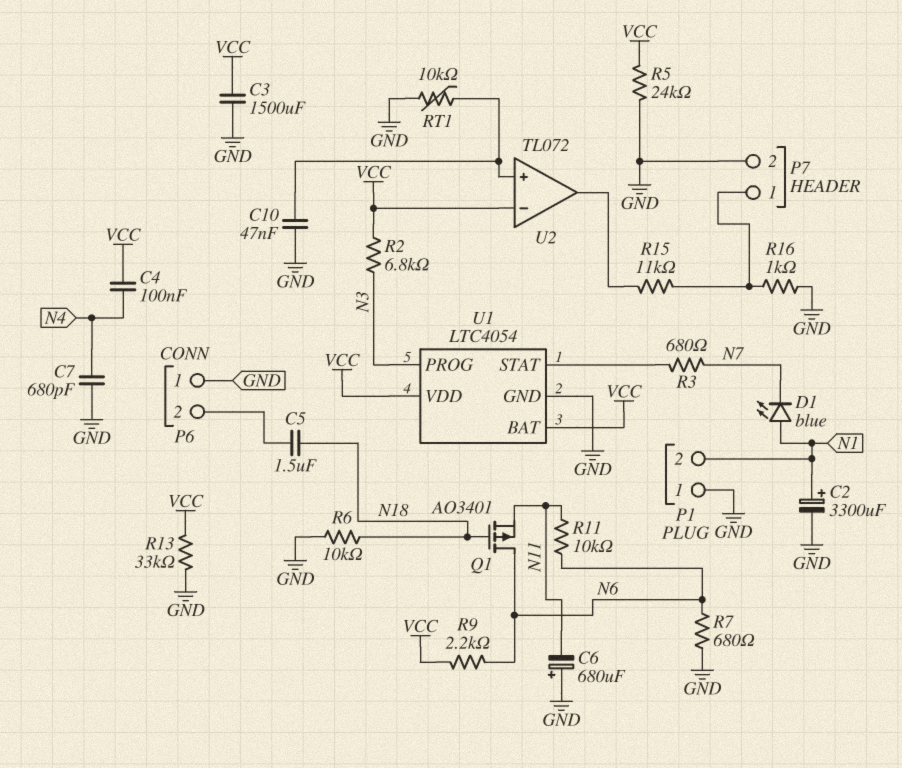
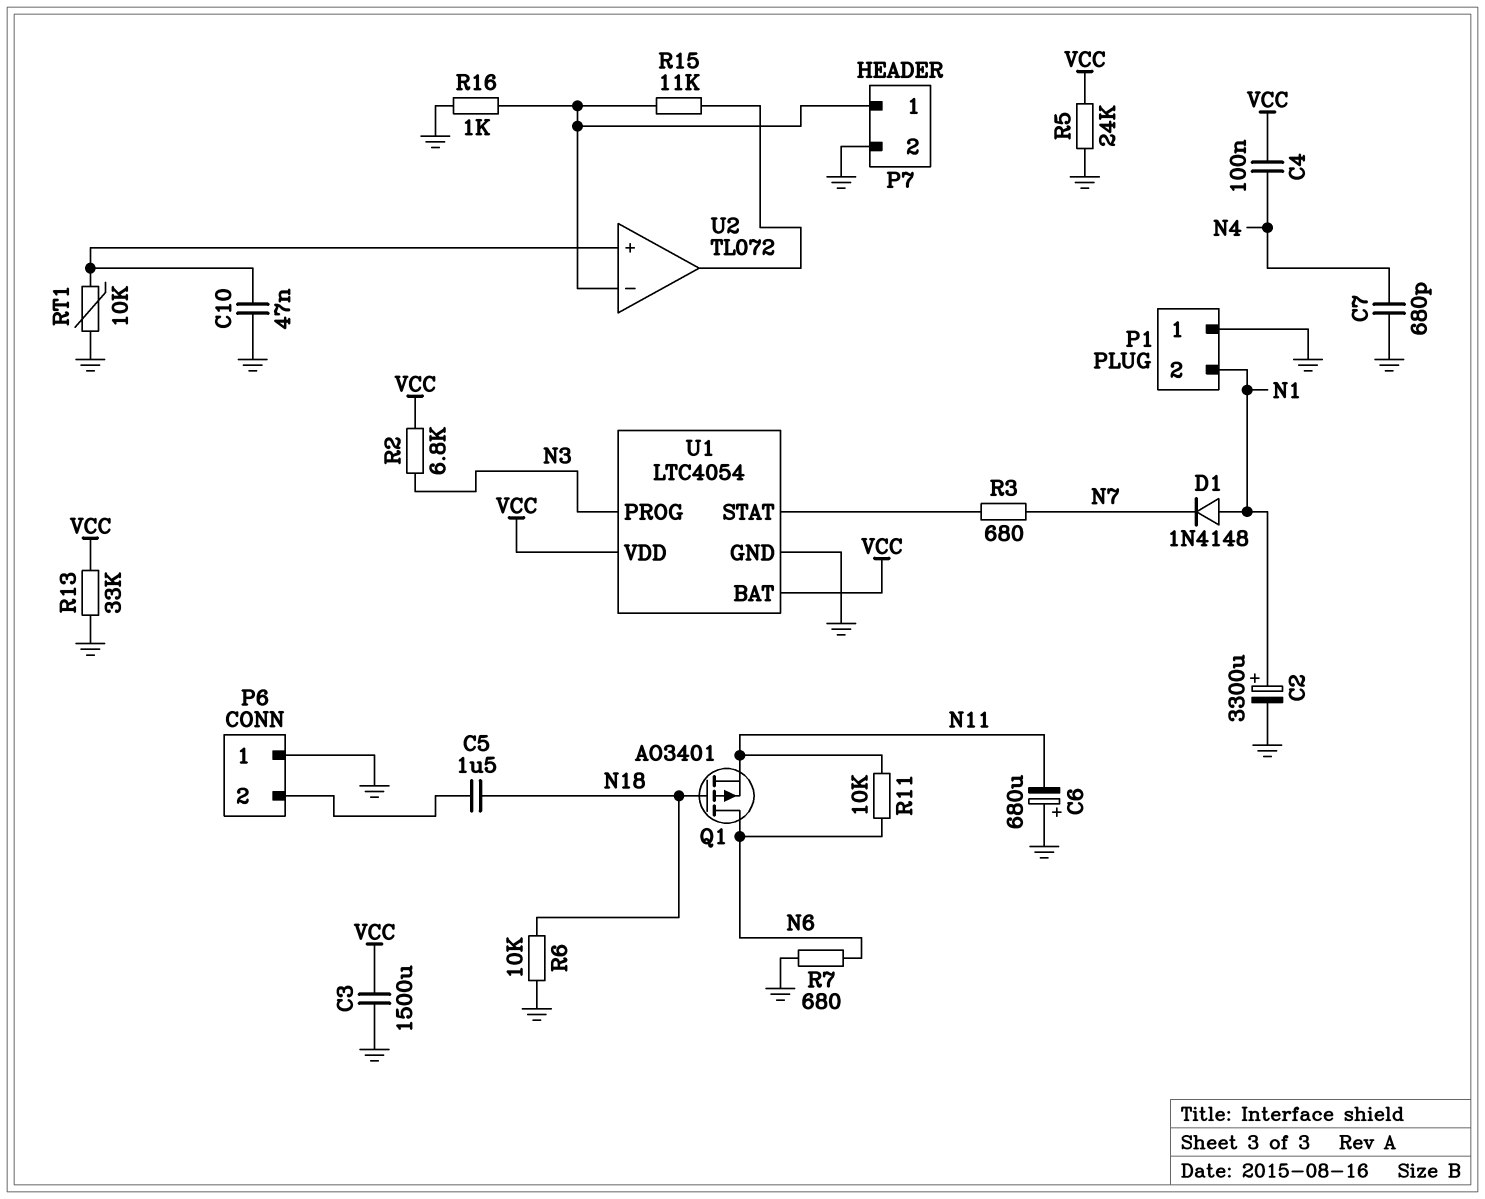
D1: LED blue (A N1, K N7) -> diode 1N4148 (A N1, K N7)
R9: 2.2k (N6, VCC) -> none
U2 pin in-: VCC -> P7/1

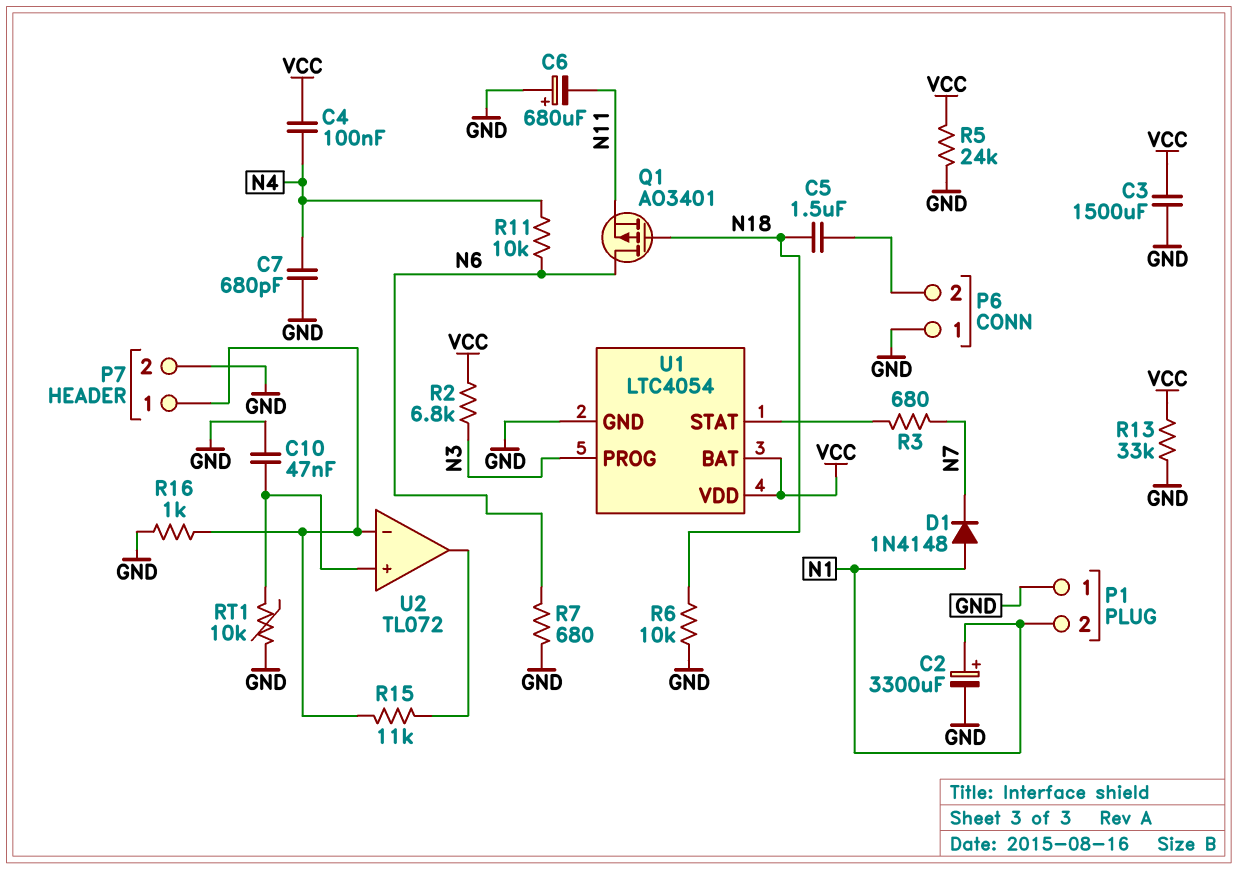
R11: 10k (N6, N11) -> 10k (N4, N6)

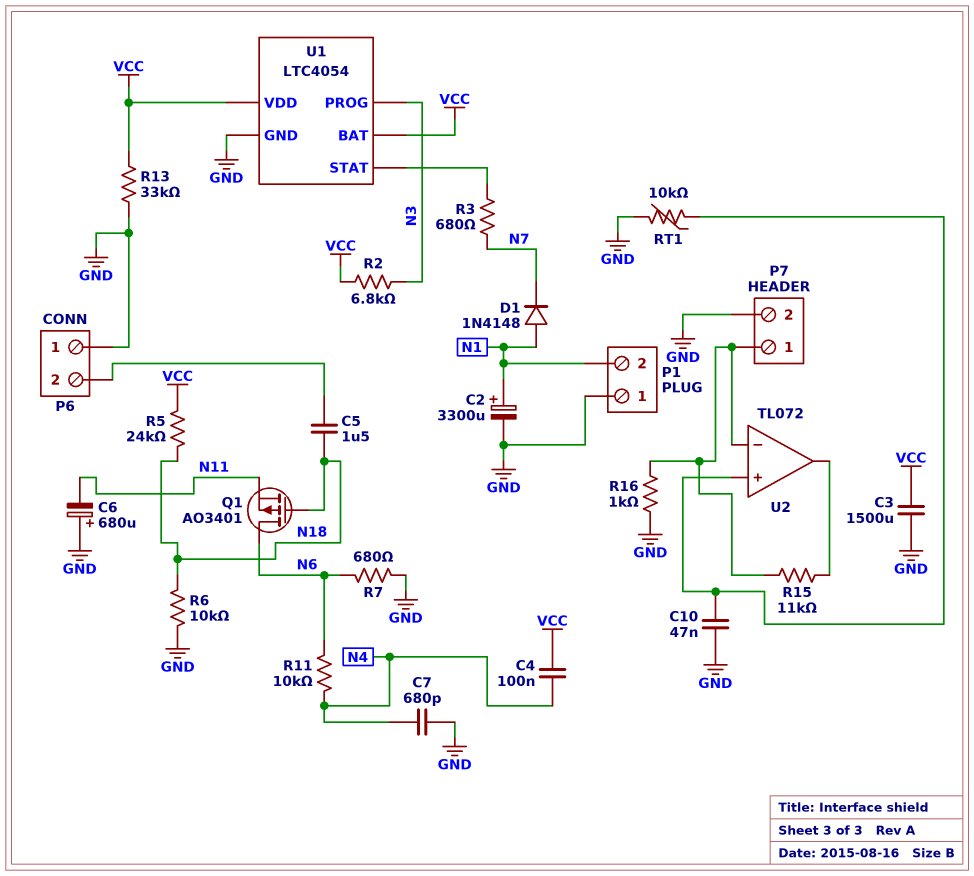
R5: 24k (GND, VCC) -> 24k (N18, VCC)

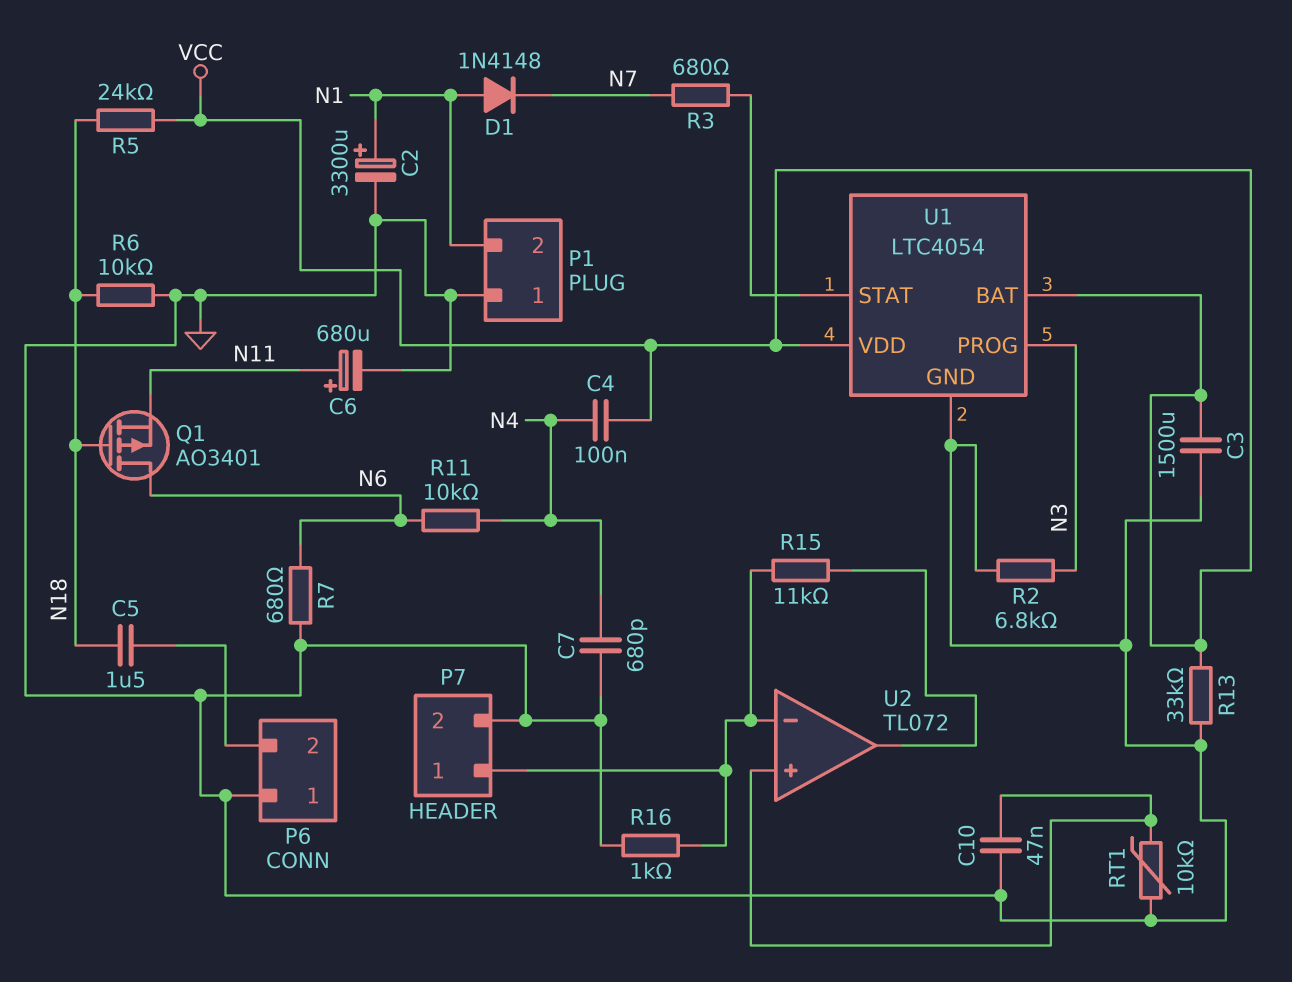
C6: 680uF (plus GND, minus N11) -> 680uF (plus N11, minus GND)
R2: 6.8k (N3, VCC) -> 6.8k (GND, N3)

